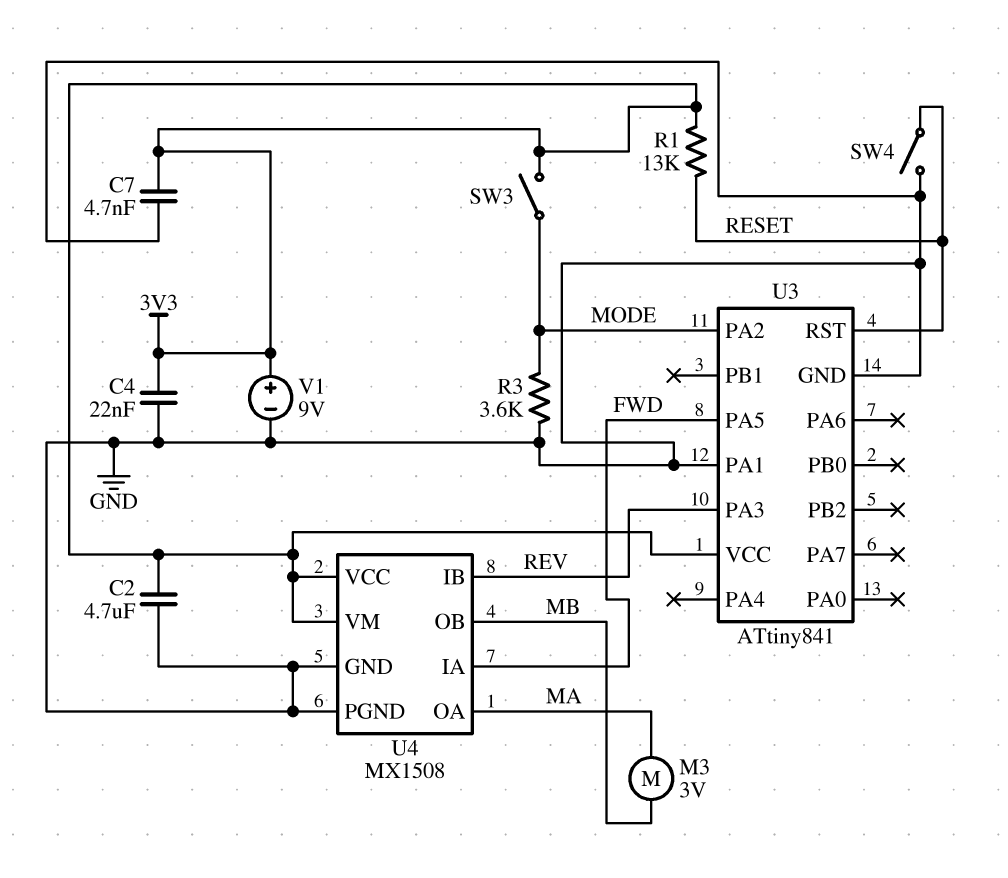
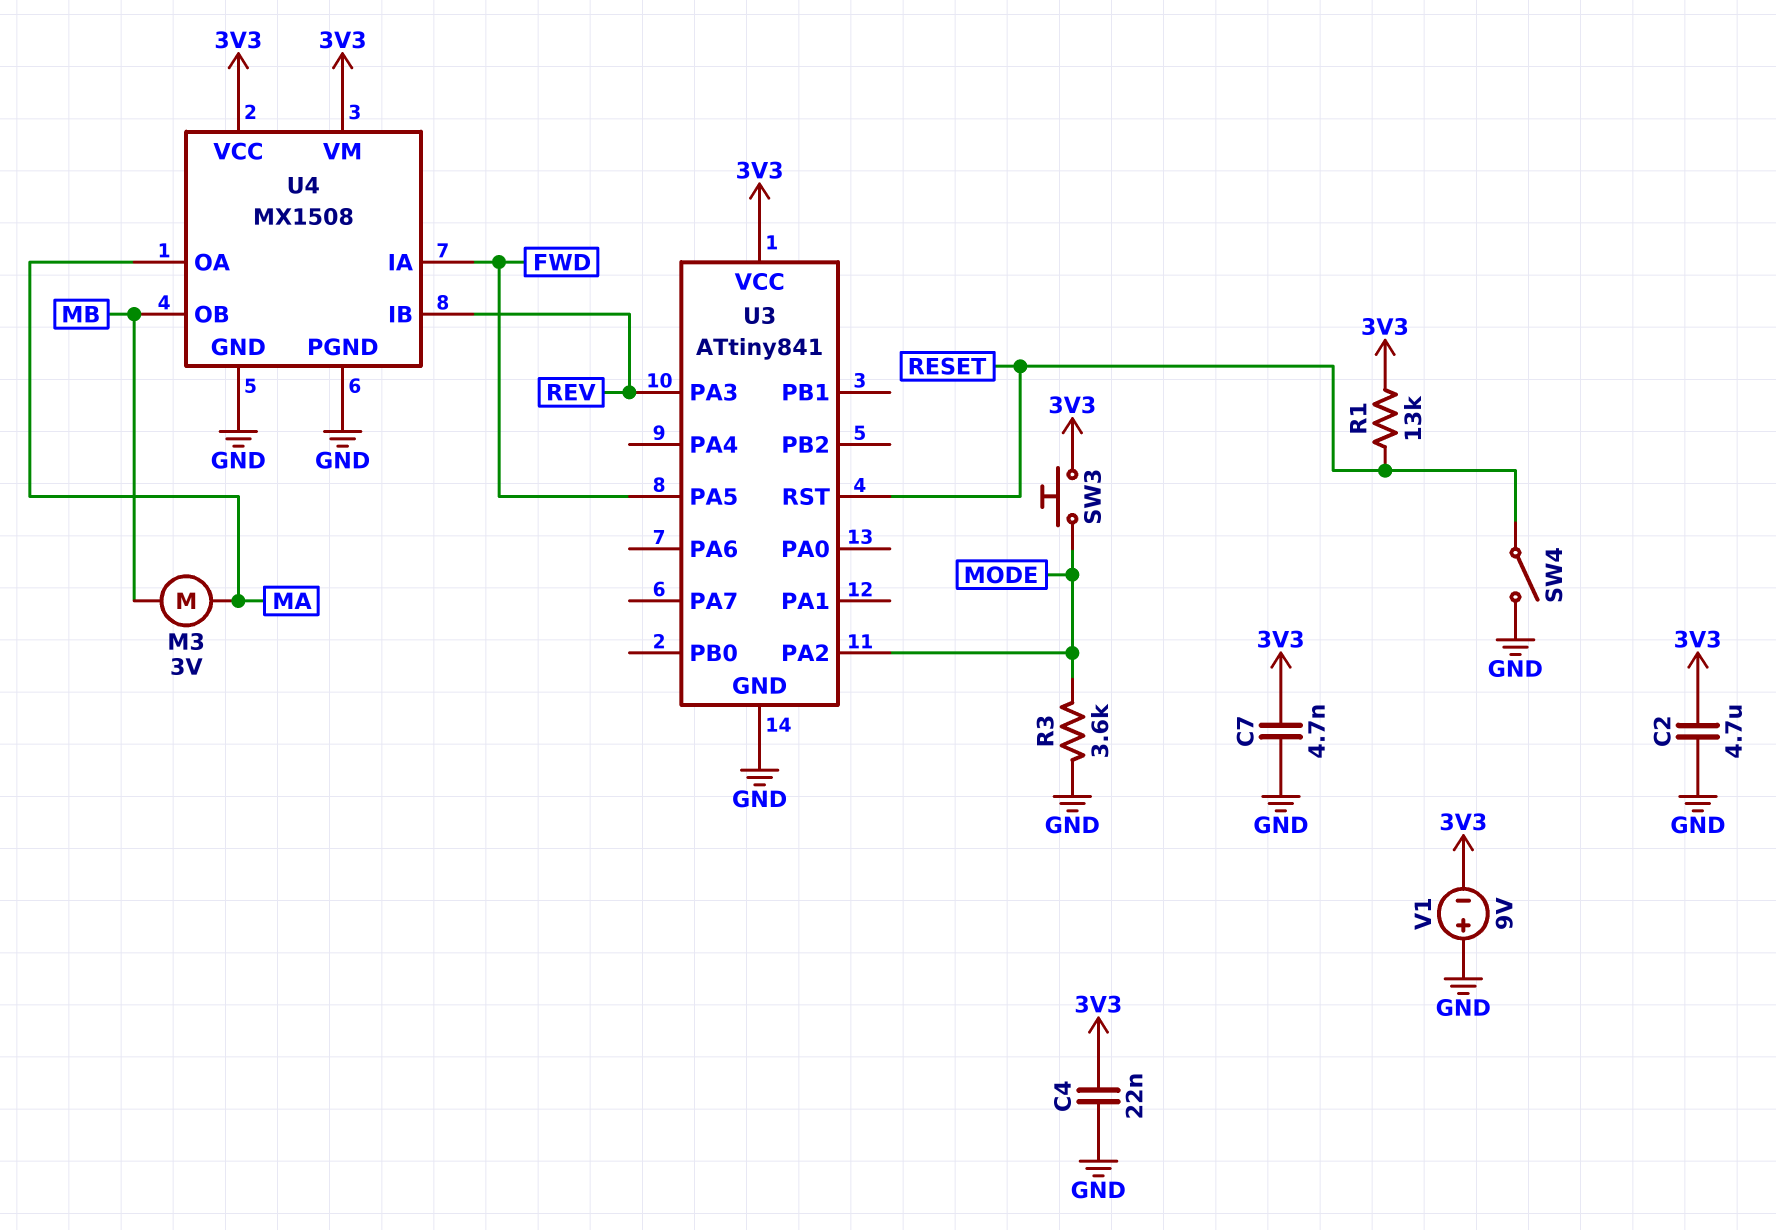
SW3: switch (3V3, MODE) -> button (3V3, MODE)
U3 pin PA1: GND -> none
V1: 9V (plus 3V3, minus GND) -> 9V (plus GND, minus 3V3)

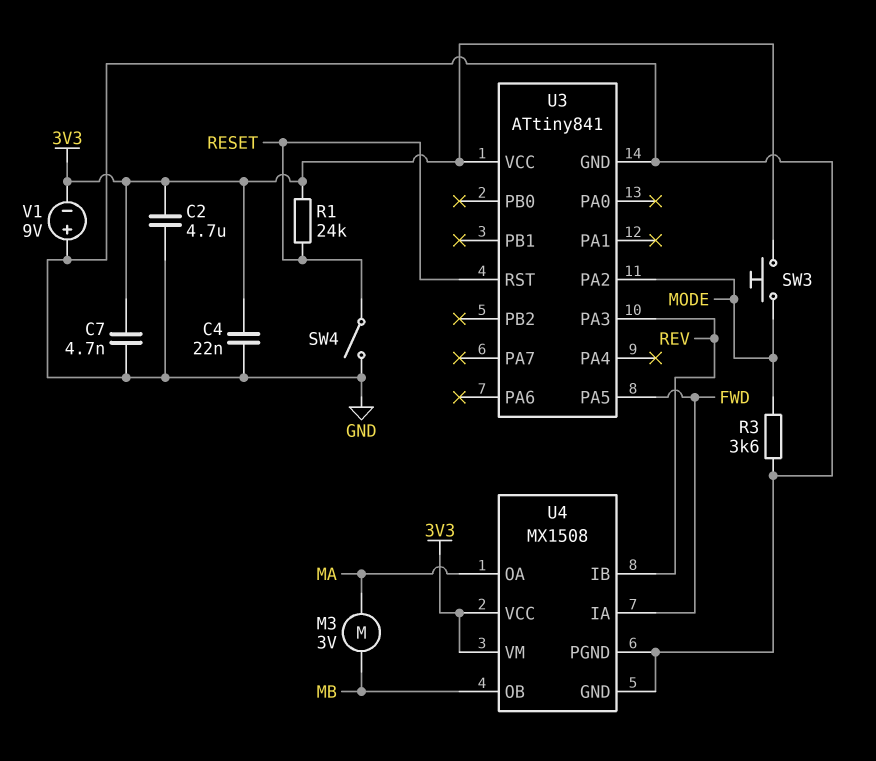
R1: 13k (3V3, RESET) -> 24k (3V3, RESET)

